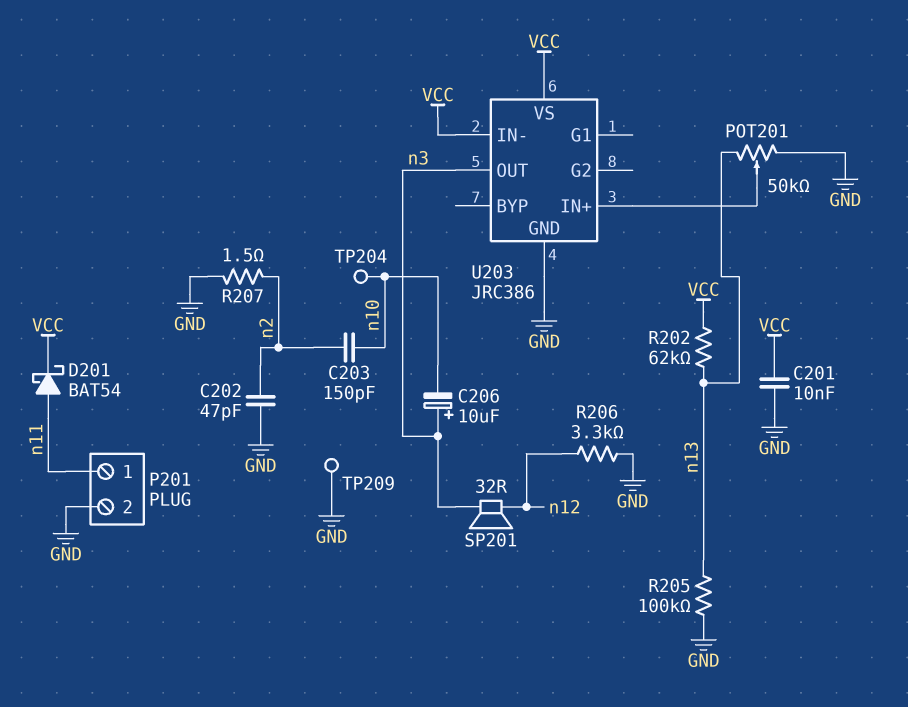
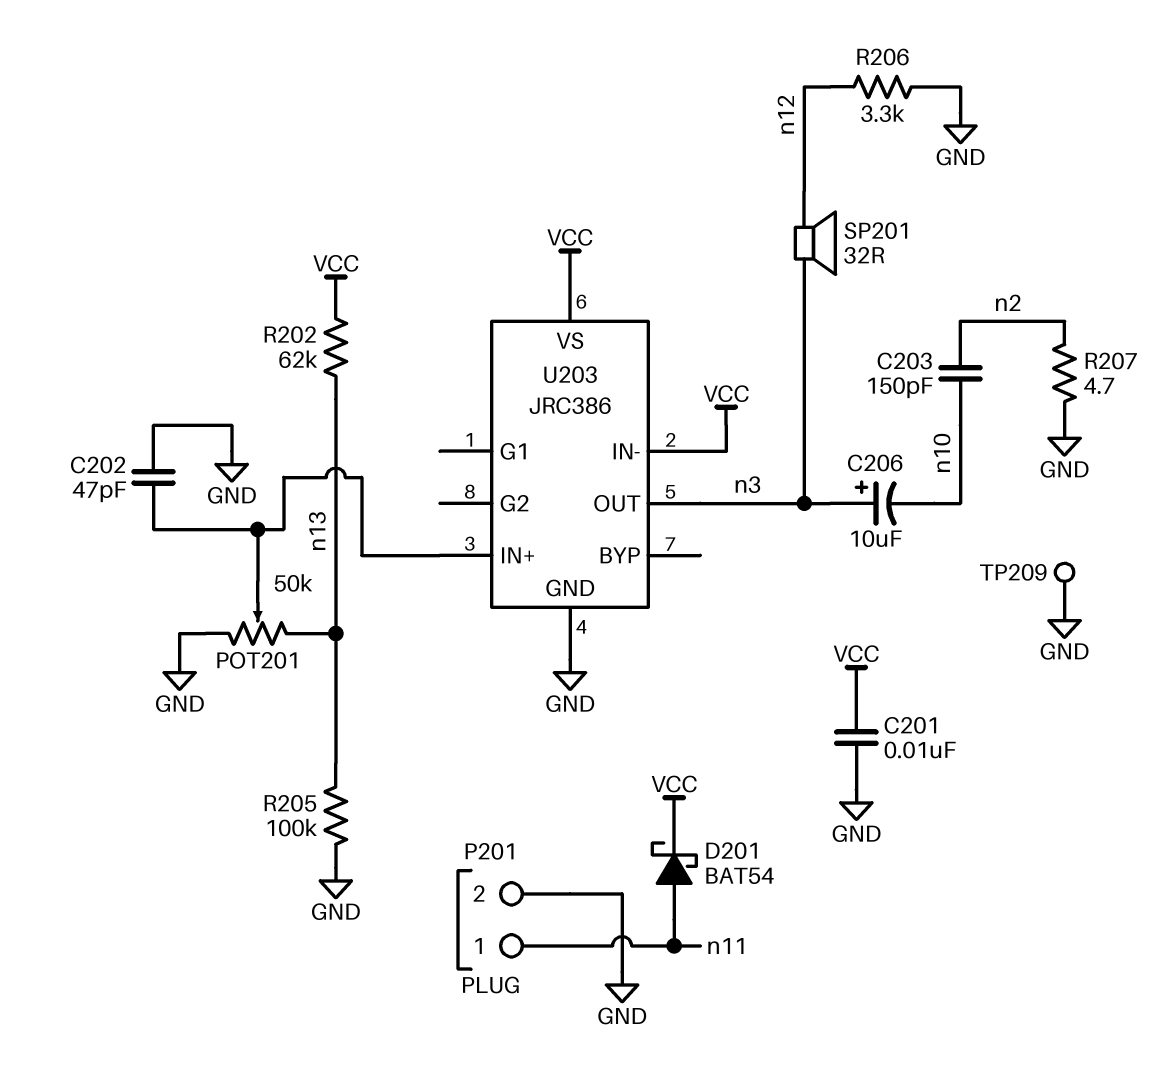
C202: 47pF (GND, n2) -> 47pF (GND, U203/IN+)
R207: 1.5 (GND, n2) -> 4.7 (GND, n2)
TP204: test point (n10) -> none

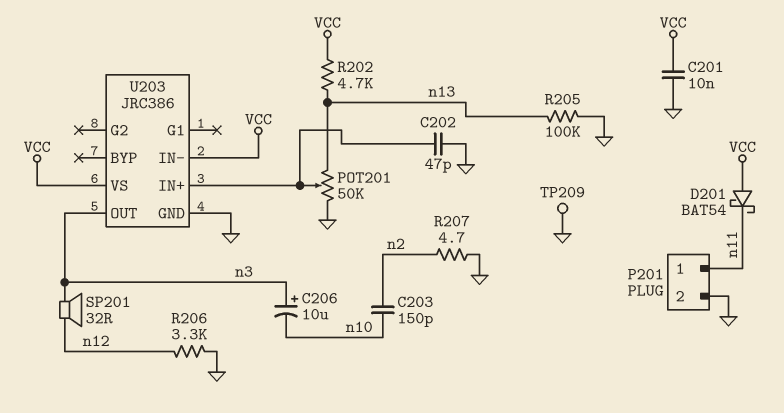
D201: schottky BAT54 (A n11, K VCC) -> schottky BAT54 (A VCC, K n11)
R202: 62k (VCC, n13) -> 4.7k (VCC, n13)

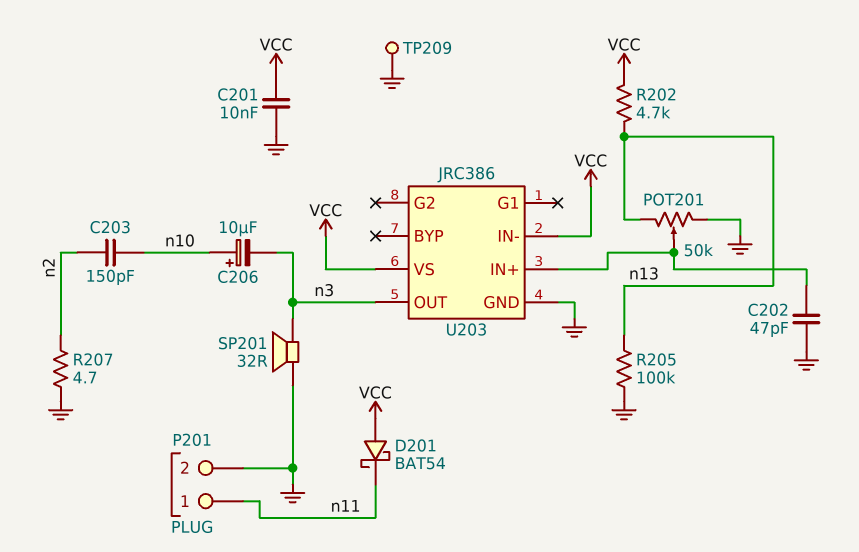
C206: 10uF (plus n3, minus n10) -> 10uF (plus n10, minus n3)
R206: 3.3k (GND, n12) -> none
SP201: speaker 32R (n3, n12) -> speaker 32R (GND, n3)

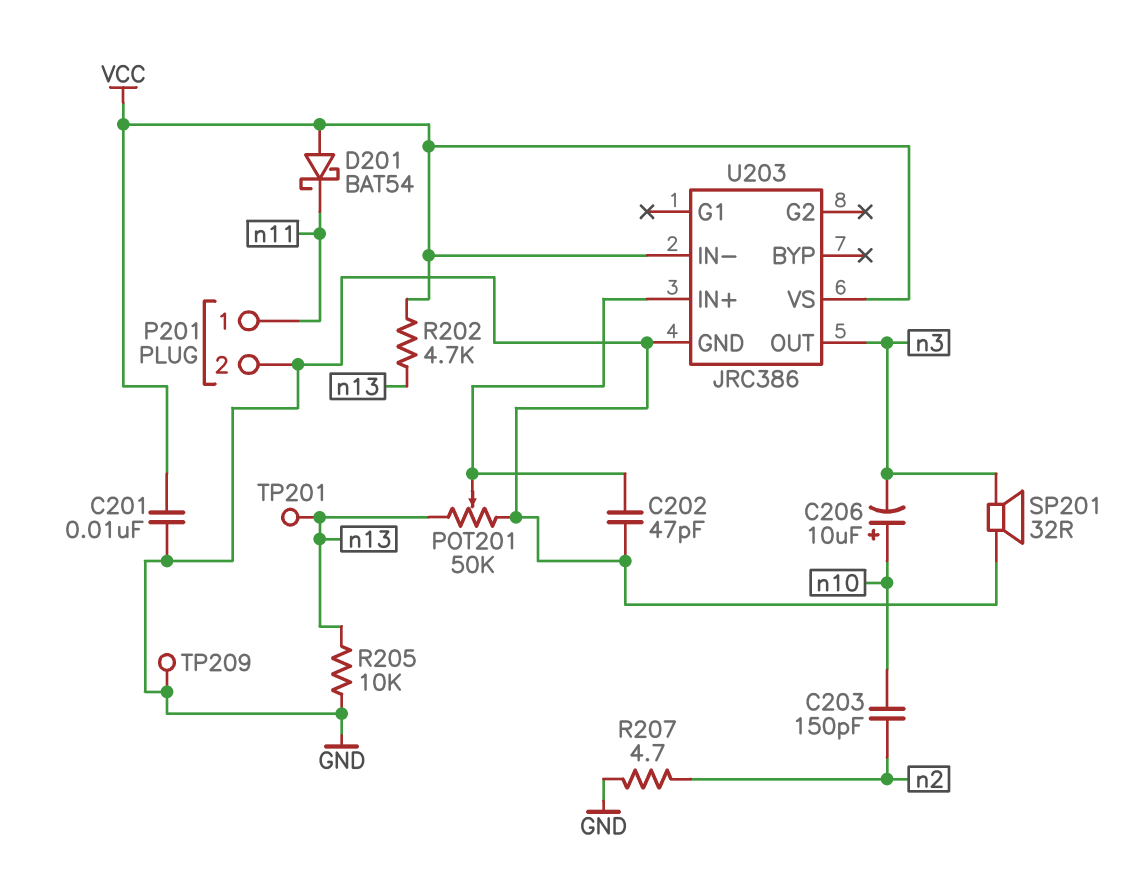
R205: 100k (GND, n13) -> 10k (GND, n13)
TP201: none -> test point (n13)

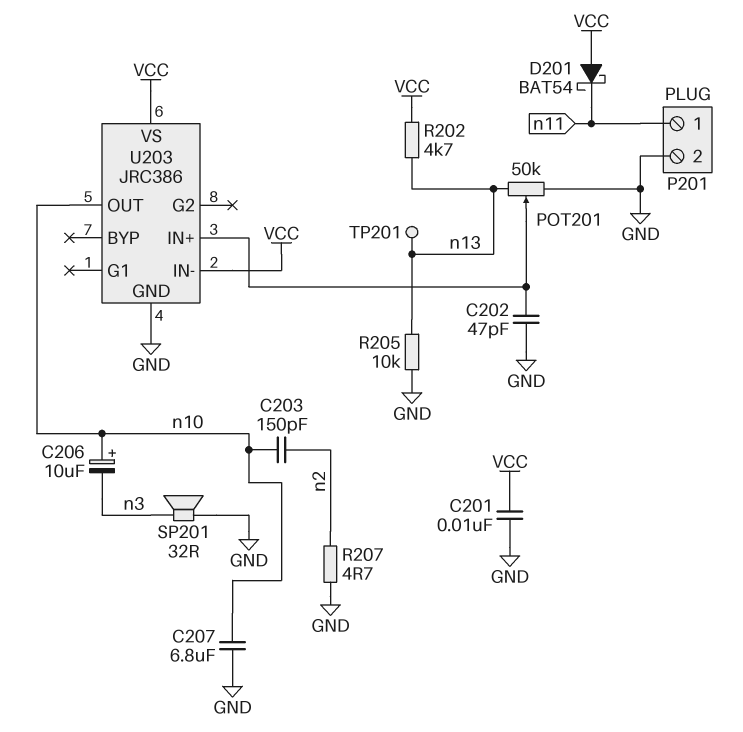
C207: none -> 6.8uF (GND, n10)
TP209: test point (GND) -> none
U203 pin OUT: n3 -> n10

